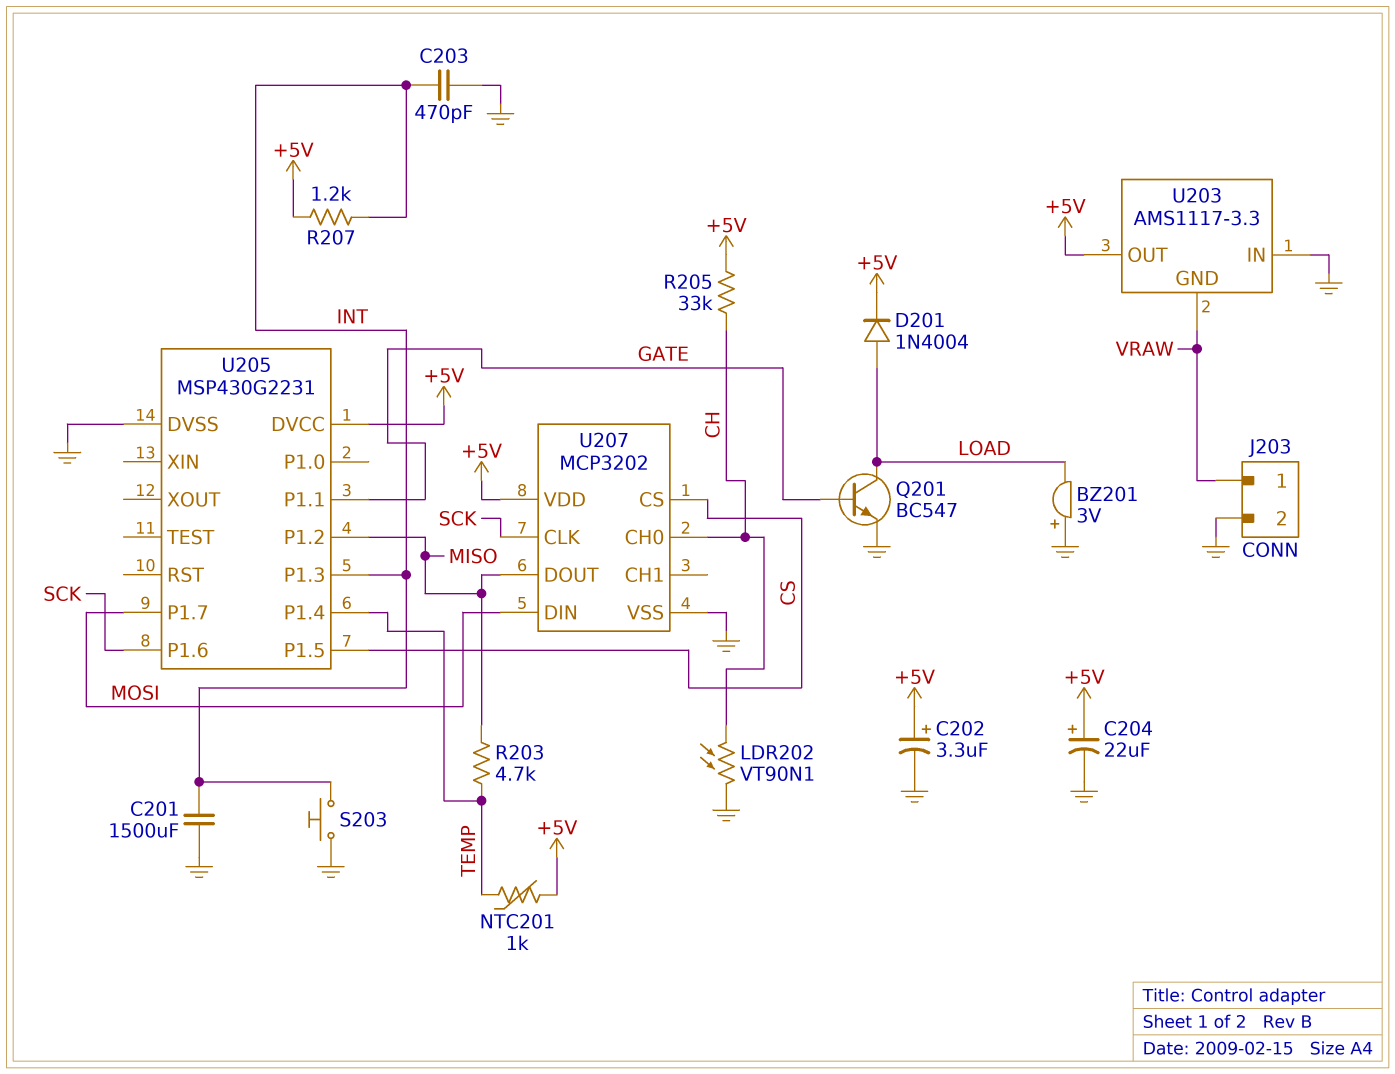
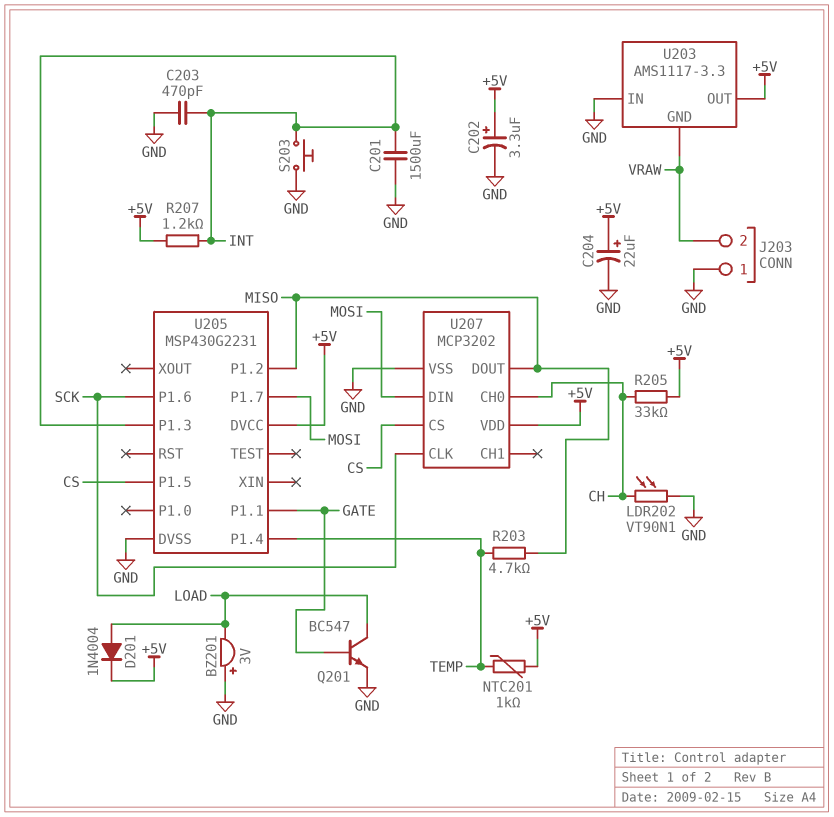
J203 pin 1: VRAW -> GND
J203 pin 2: GND -> VRAW

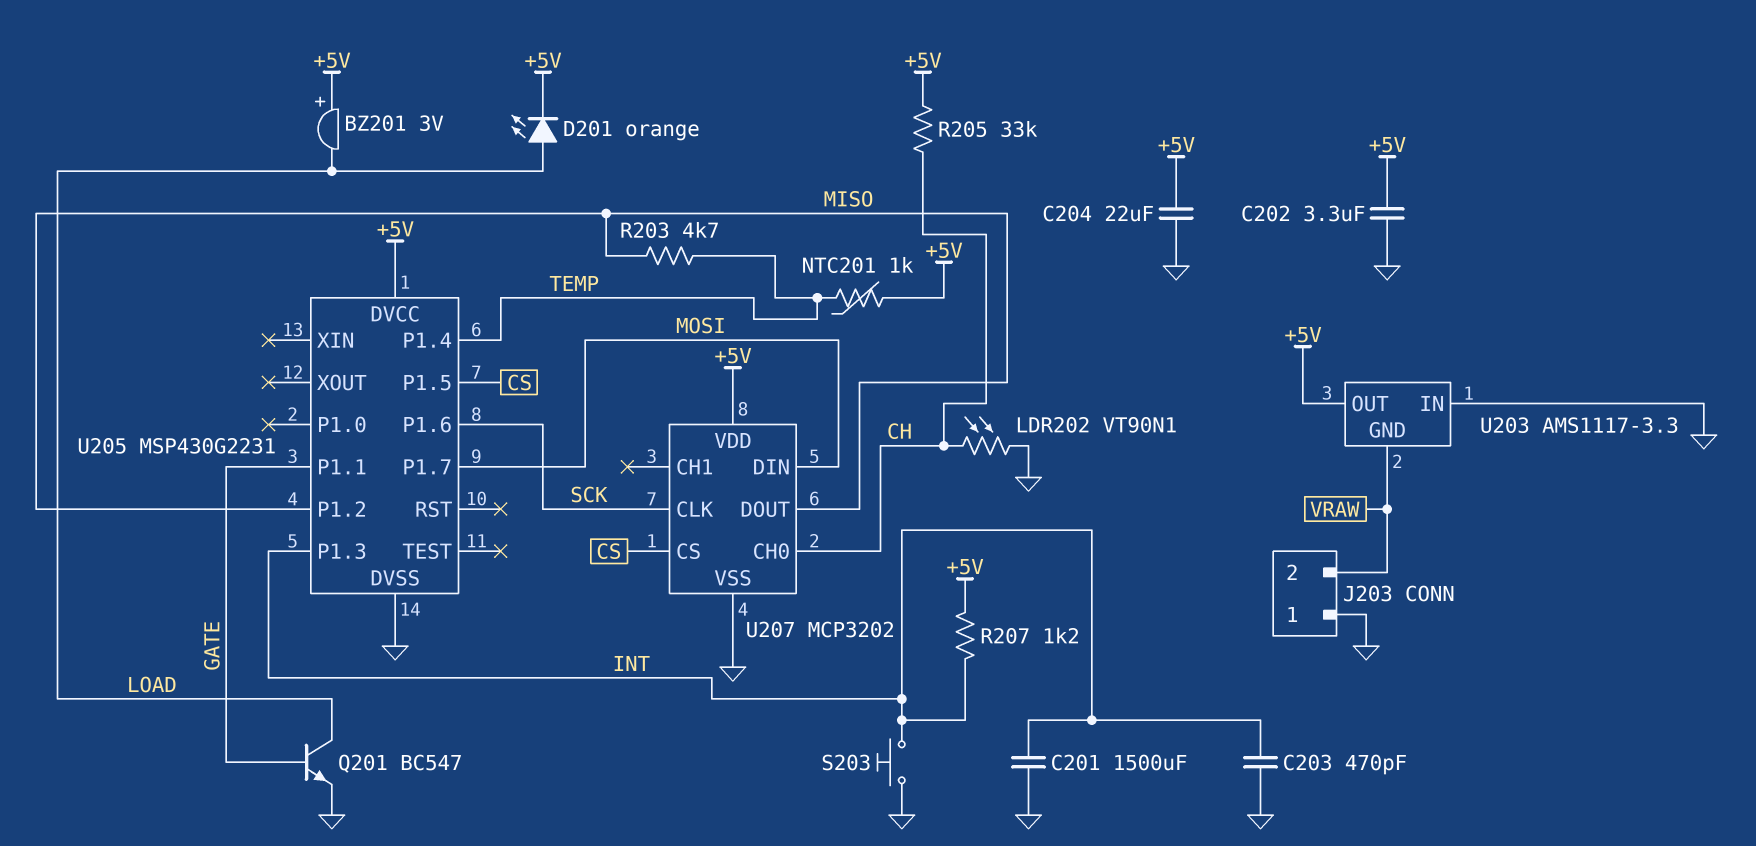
BZ201: buzzer 3V (plus GND, minus LOAD) -> buzzer 3V (plus +5V, minus LOAD)
C202: 3.3uF (plus +5V, minus GND) -> 3.3uF (+5V, GND)
C204: 22uF (plus +5V, minus GND) -> 22uF (+5V, GND)
D201: diode 1N4004 (A LOAD, K +5V) -> LED orange (A LOAD, K +5V)

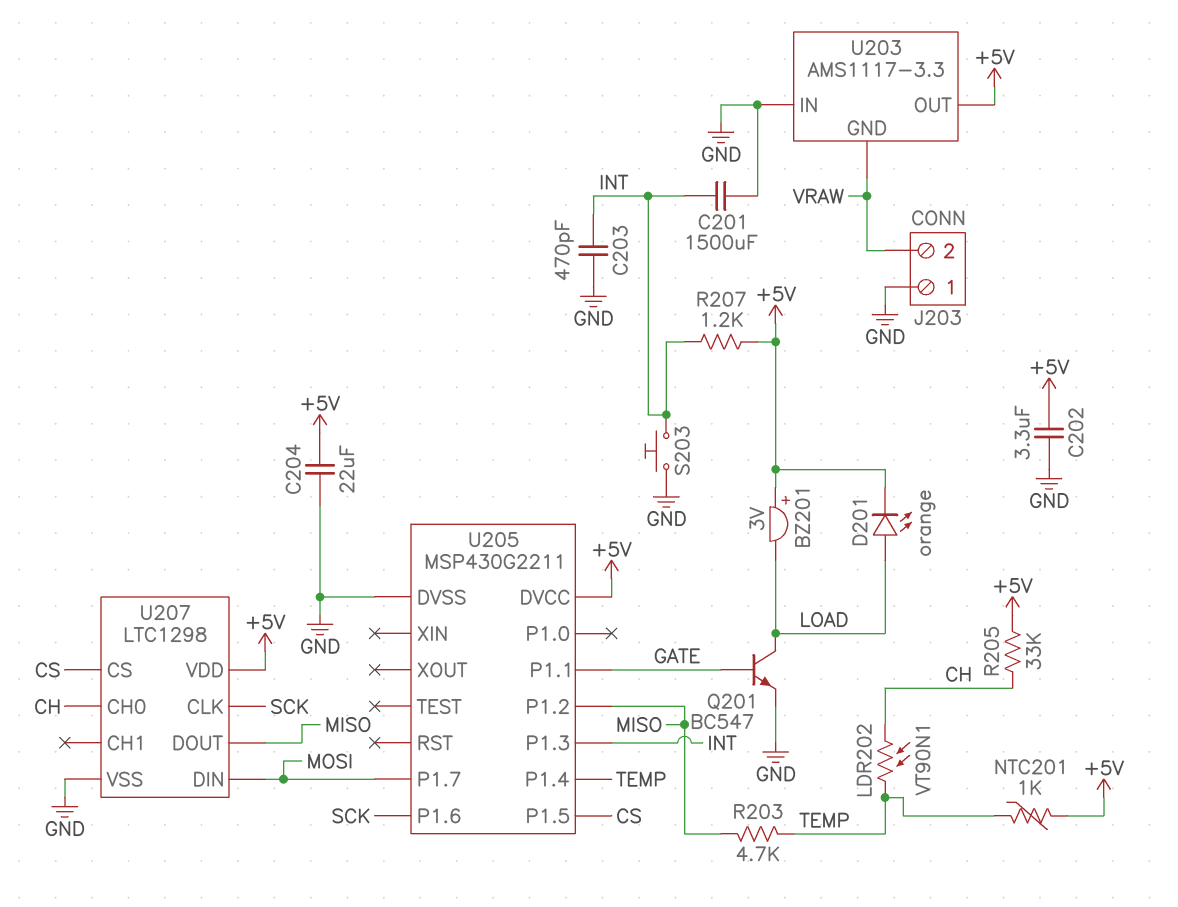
LDR202: VT90N1 (CH, GND) -> VT90N1 (CH, TEMP)
U205: MSP430G2231 -> MSP430G2211
U207: MCP3202 -> LTC1298

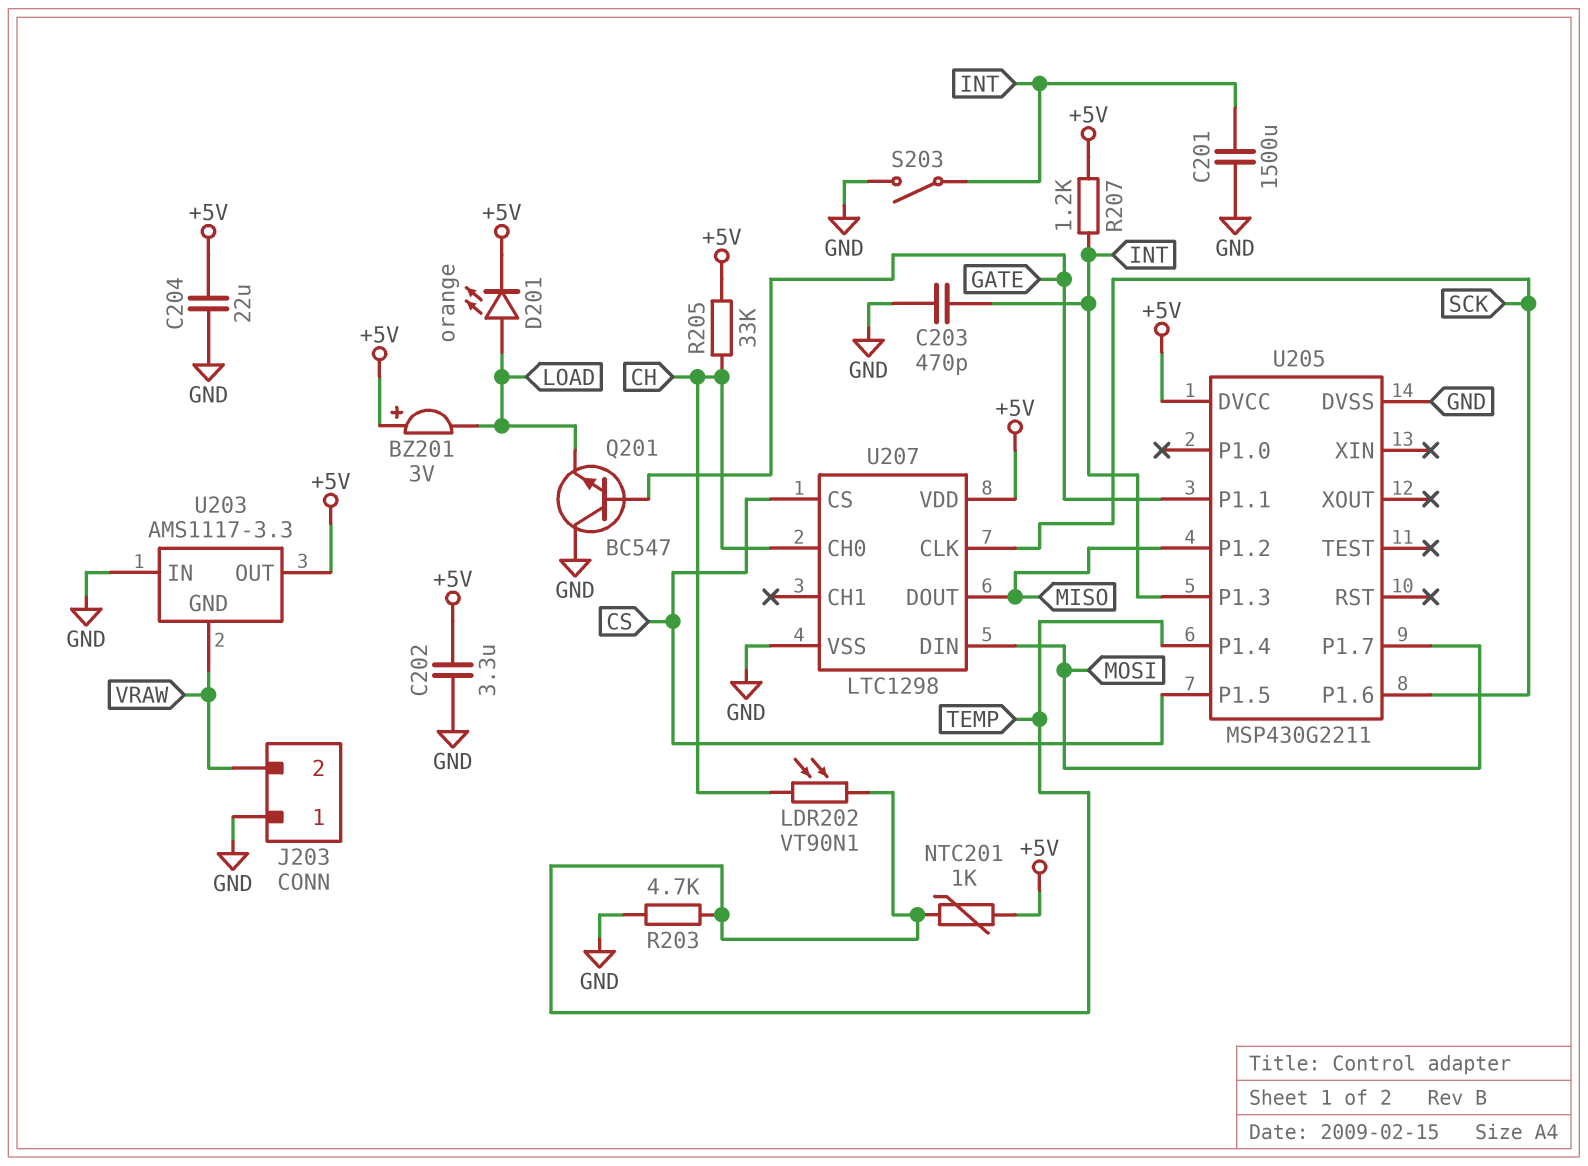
Q201: NPN BC547 (B GATE, C LOAD, E GND) -> NPN BC547 (B GATE, C GND, E LOAD)
R203: 4.7k (MISO, TEMP) -> 4.7k (GND, TEMP)
S203: button (GND, INT) -> switch (GND, INT)

